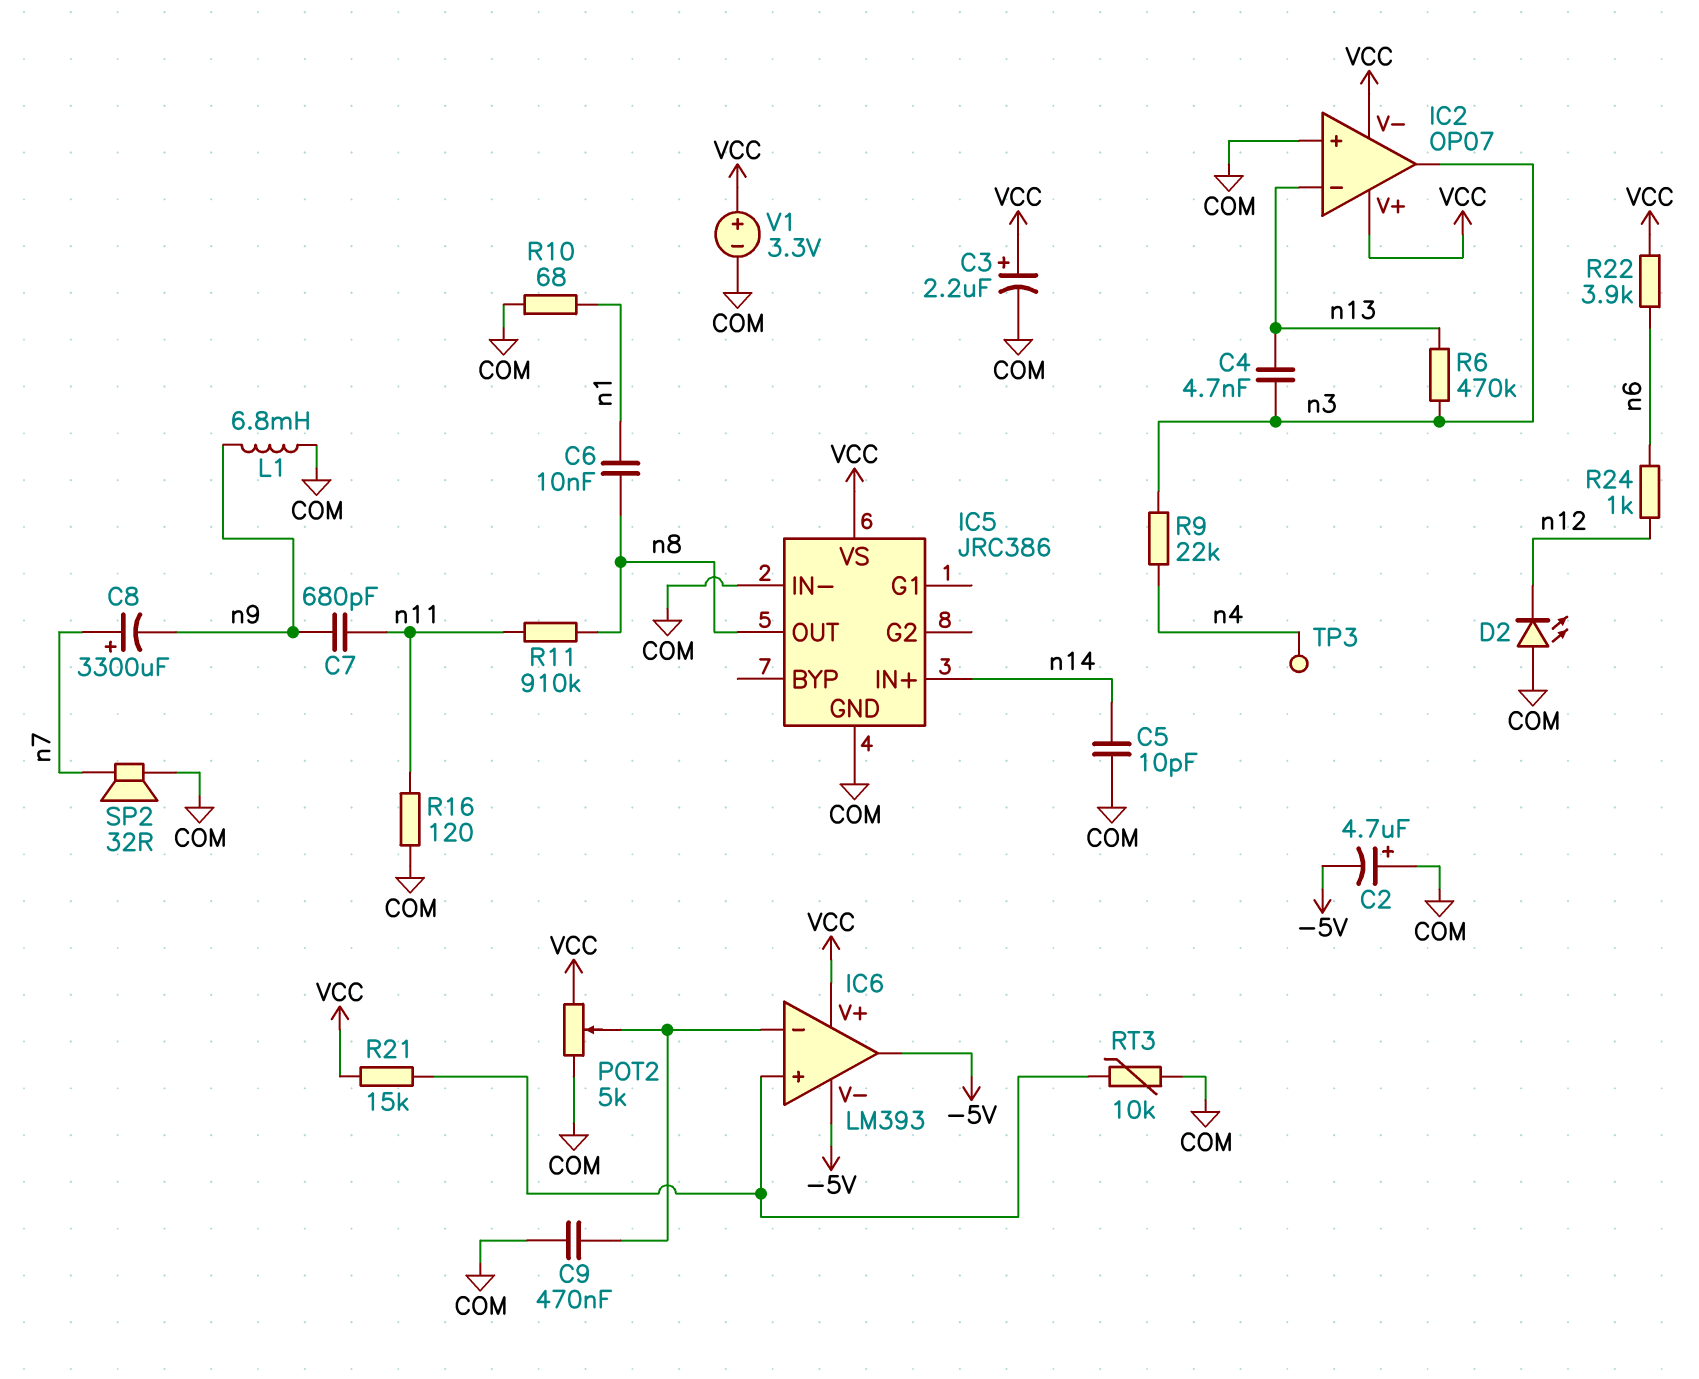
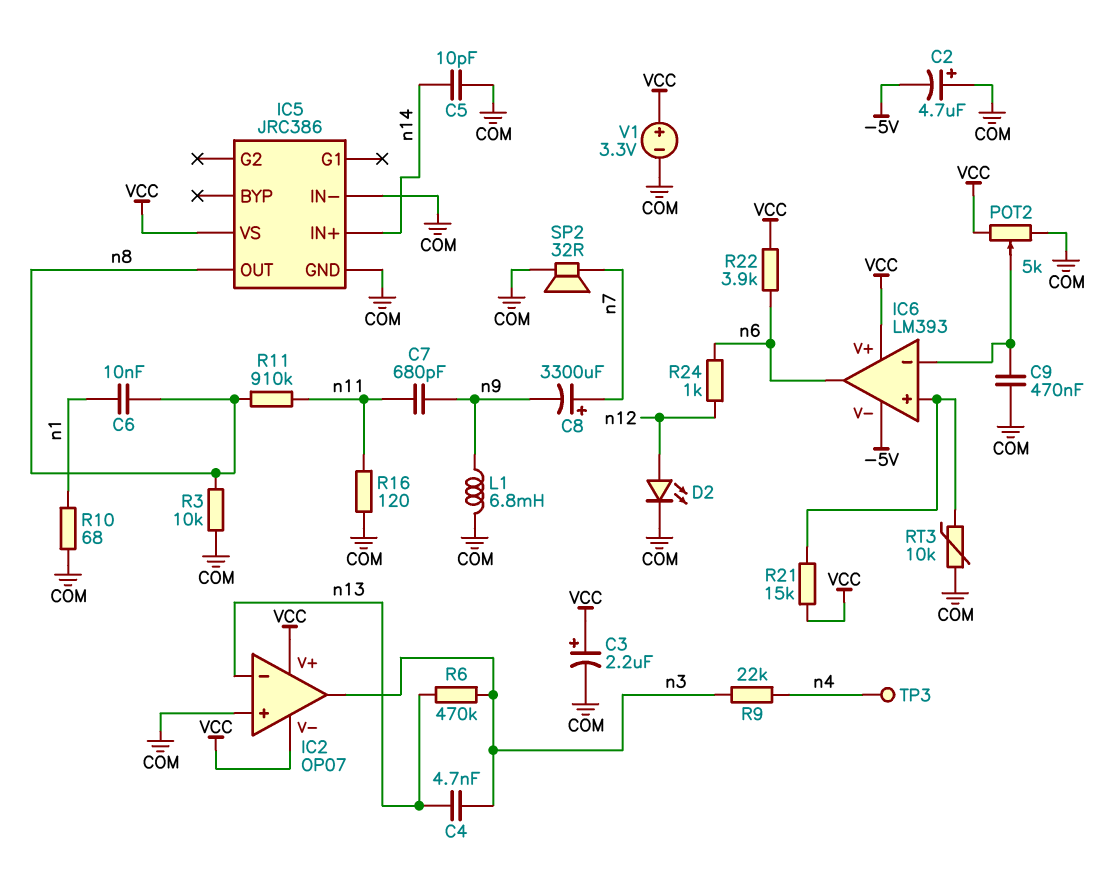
D2: LED (A COM, K n12) -> LED (A n12, K COM)
IC6 pin out: -5V -> n6
R3: none -> 10k (COM, n8)

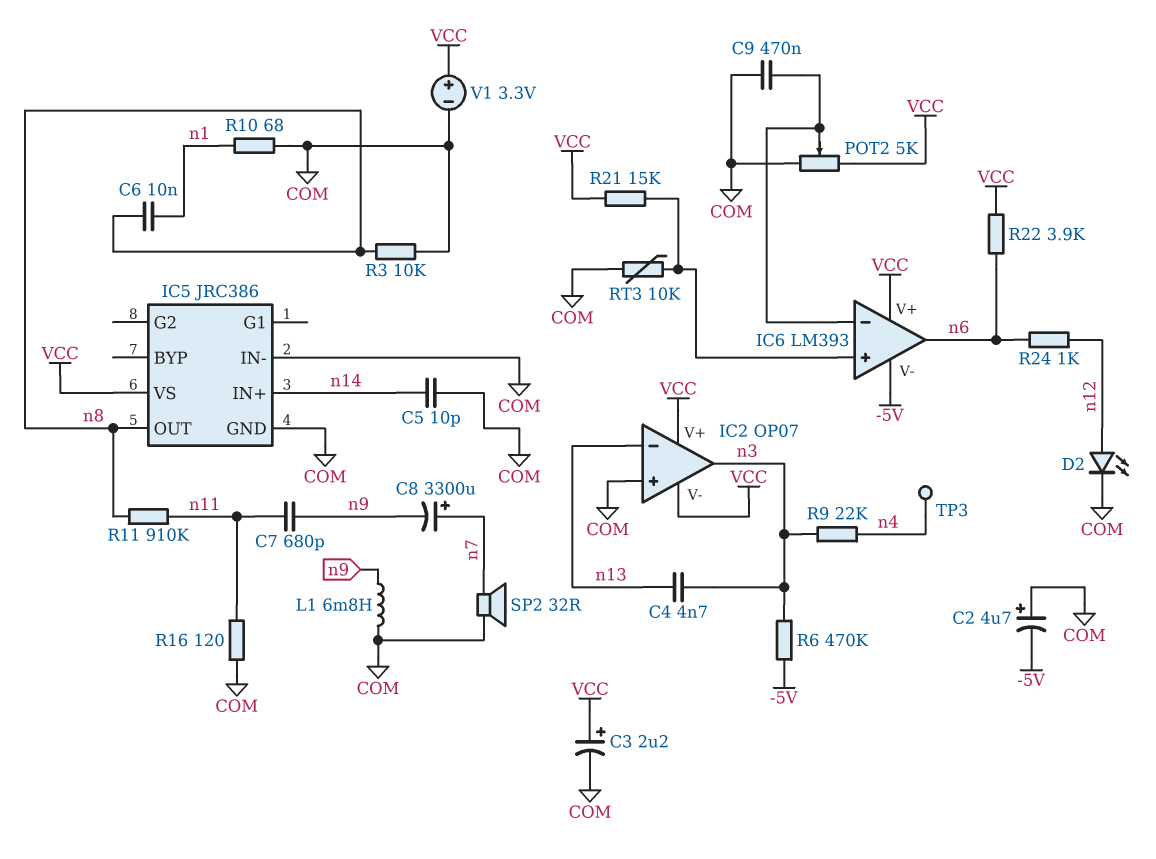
R6: 470k (n3, n13) -> 470k (-5V, n3)

